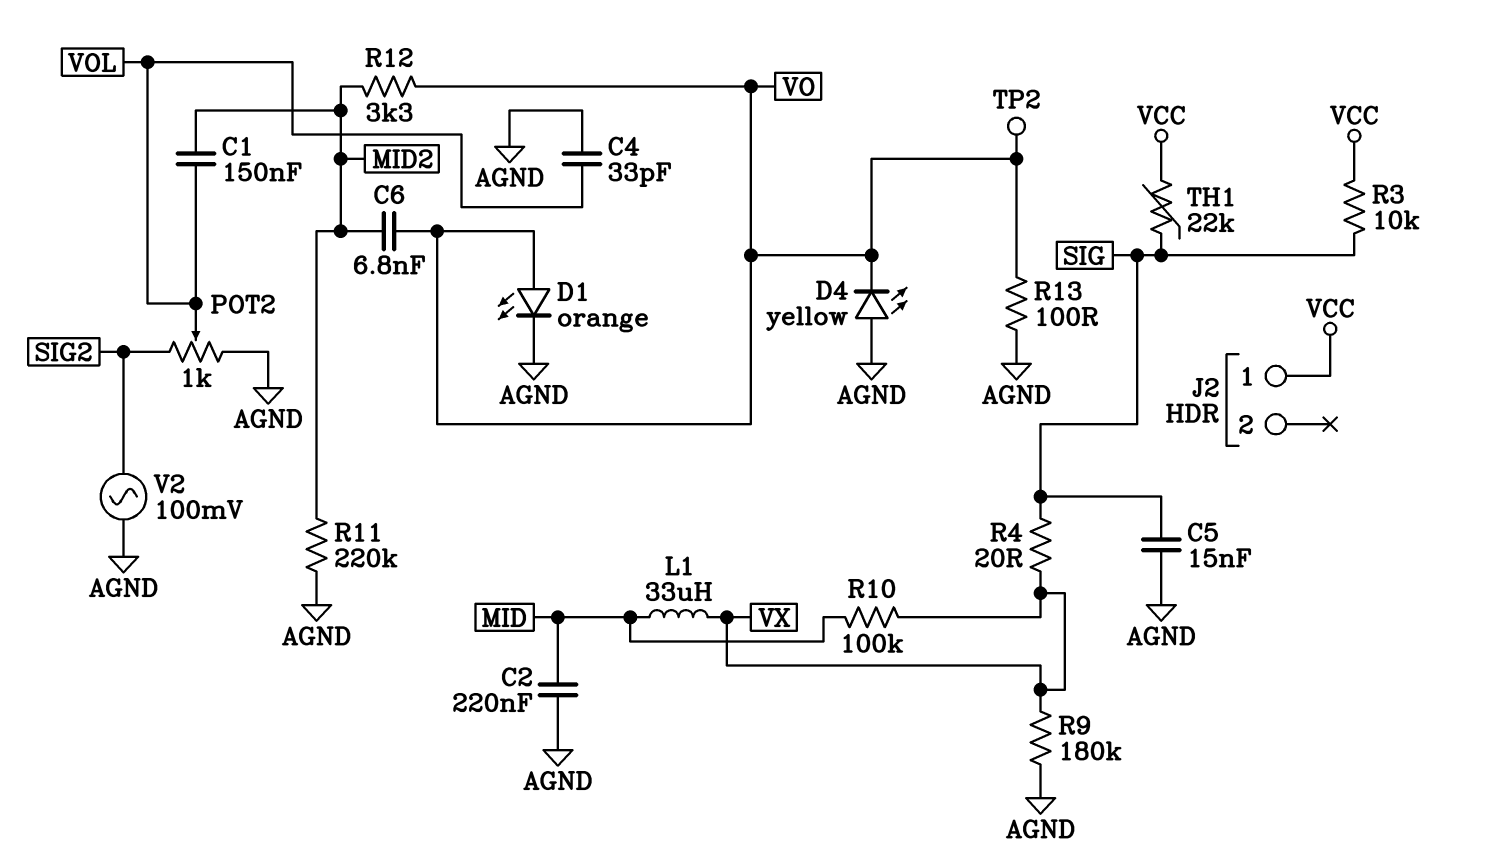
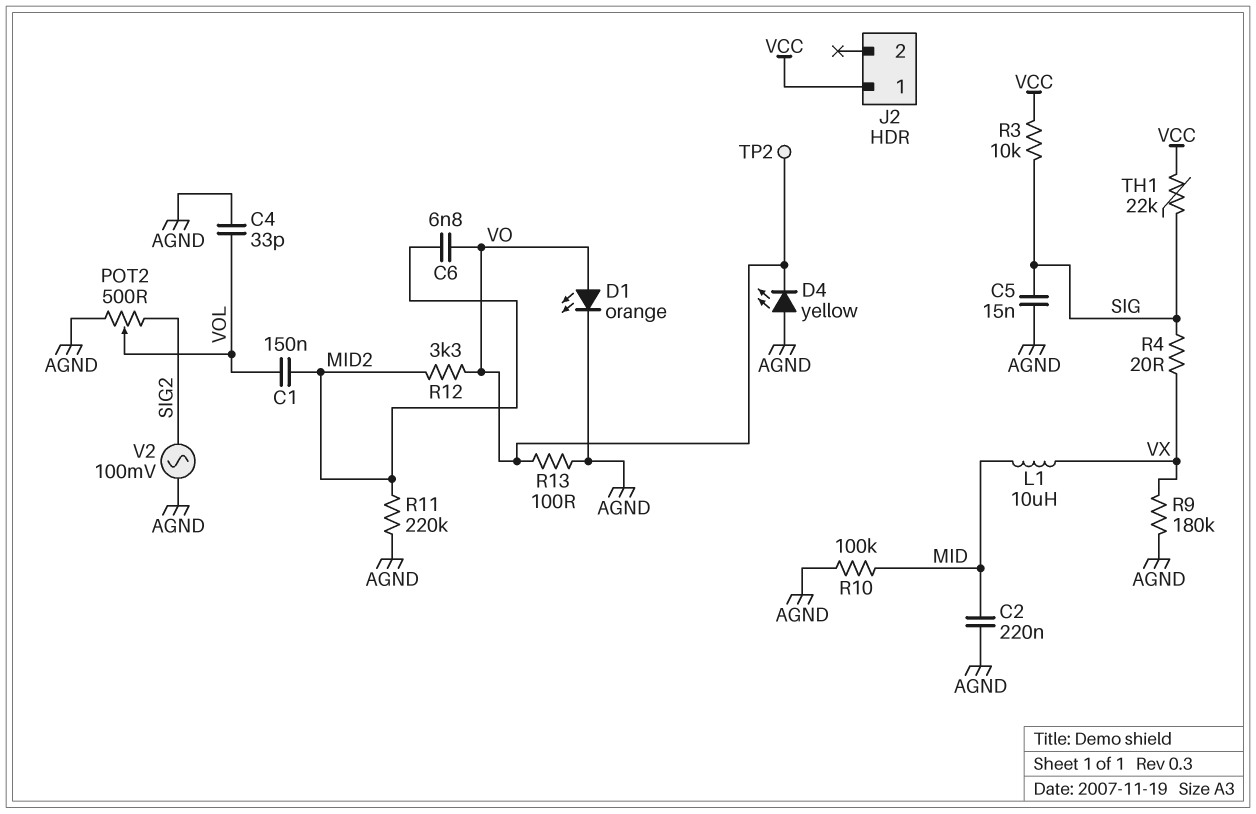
L1: 33uH (MID, VX) -> 10uH (MID, VX)
POT2: 1k (AGND, SIG2, wiper VOL) -> 500 (AGND, SIG2, wiper VOL)
R10: 100k (MID, VX) -> 100k (AGND, MID)

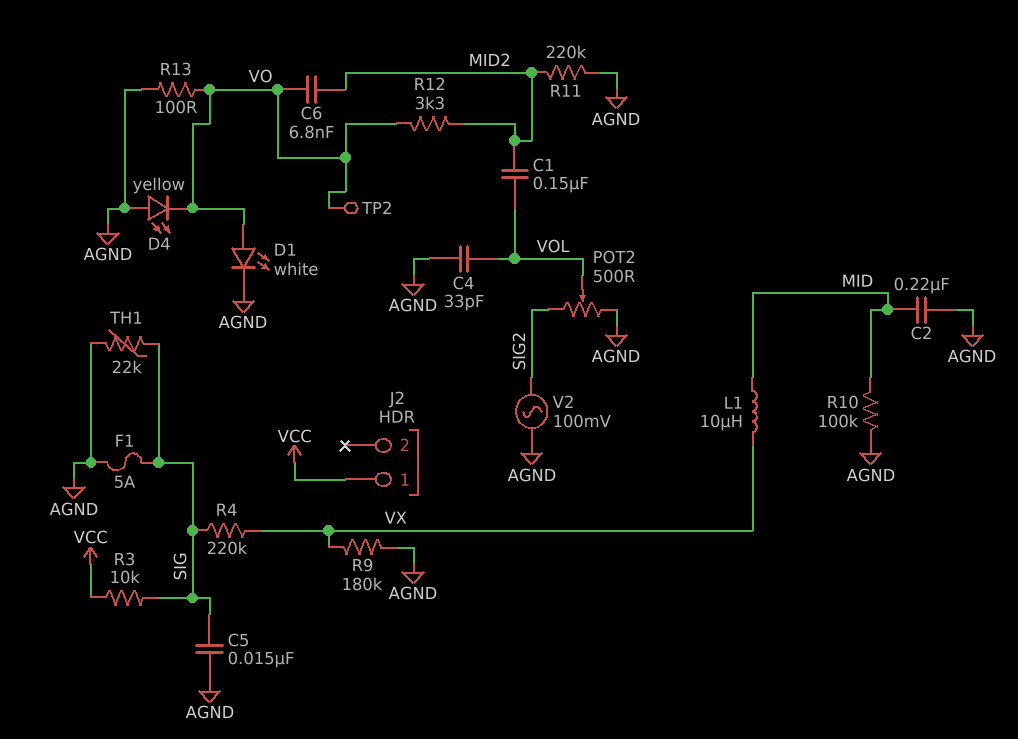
D1: LED orange (A VO, K AGND) -> LED white (A VO, K AGND)
F1: none -> 5A (AGND, SIG)
R4: 20 (SIG, VX) -> 220k (SIG, VX)
TH1: 22k (SIG, VCC) -> 22k (AGND, SIG)

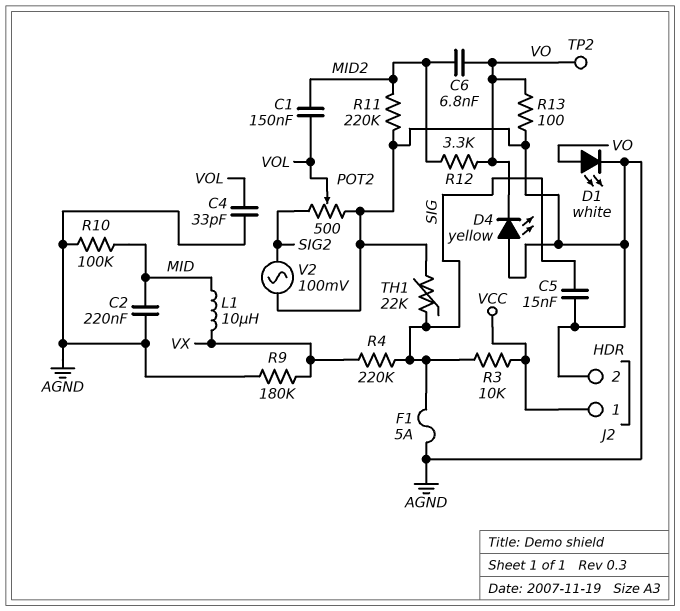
J2 pin 2: none -> AGND

